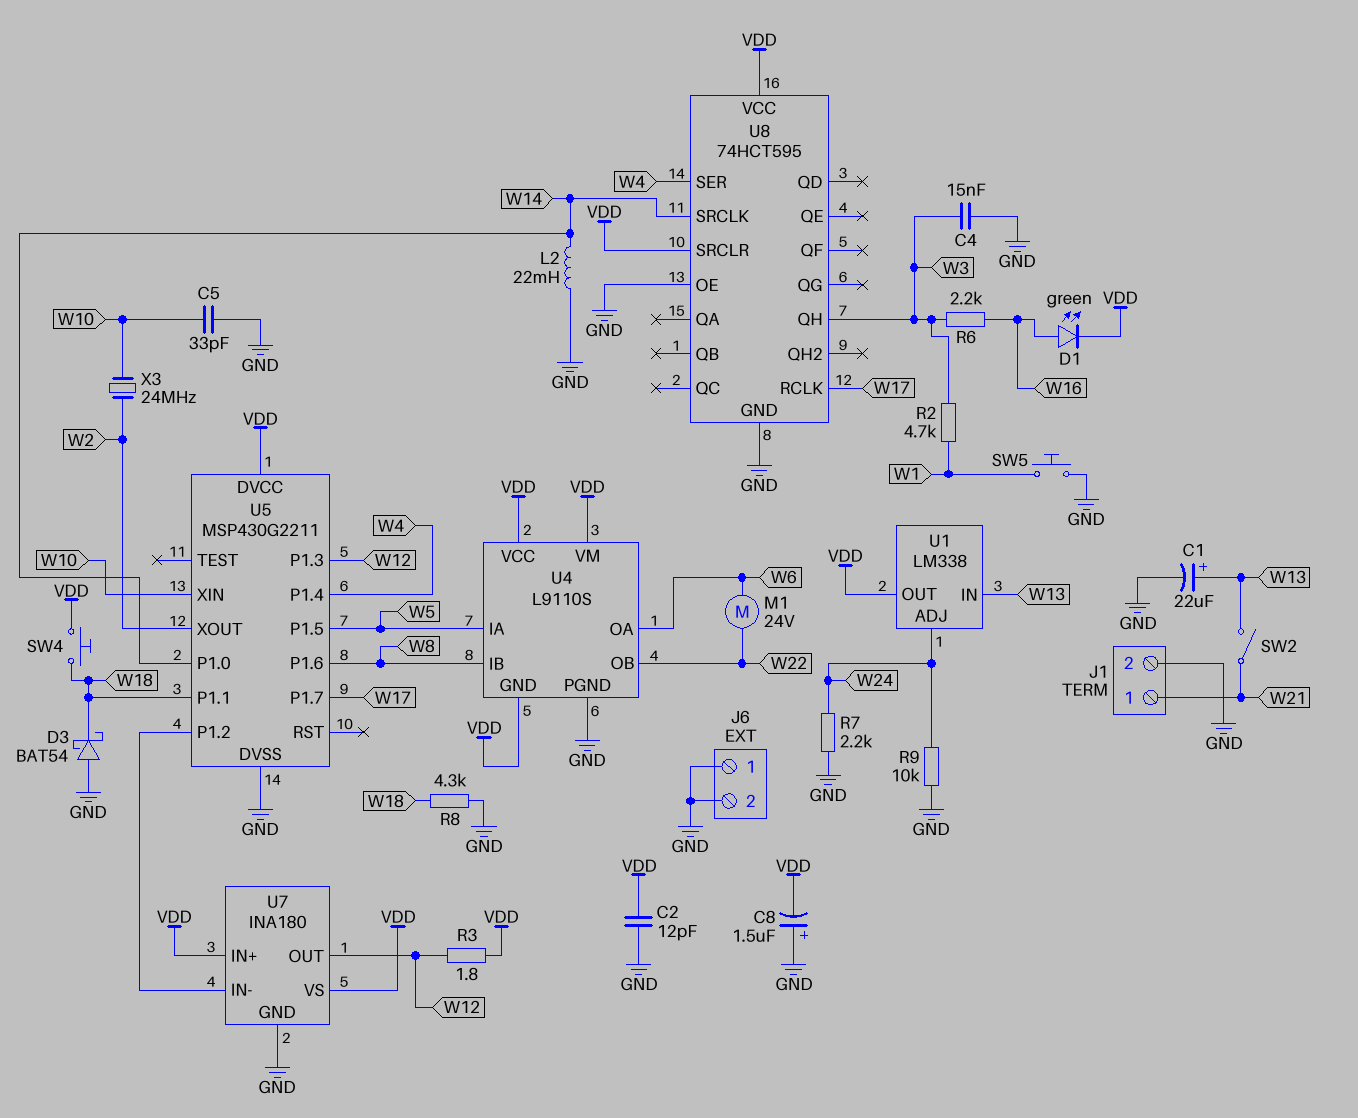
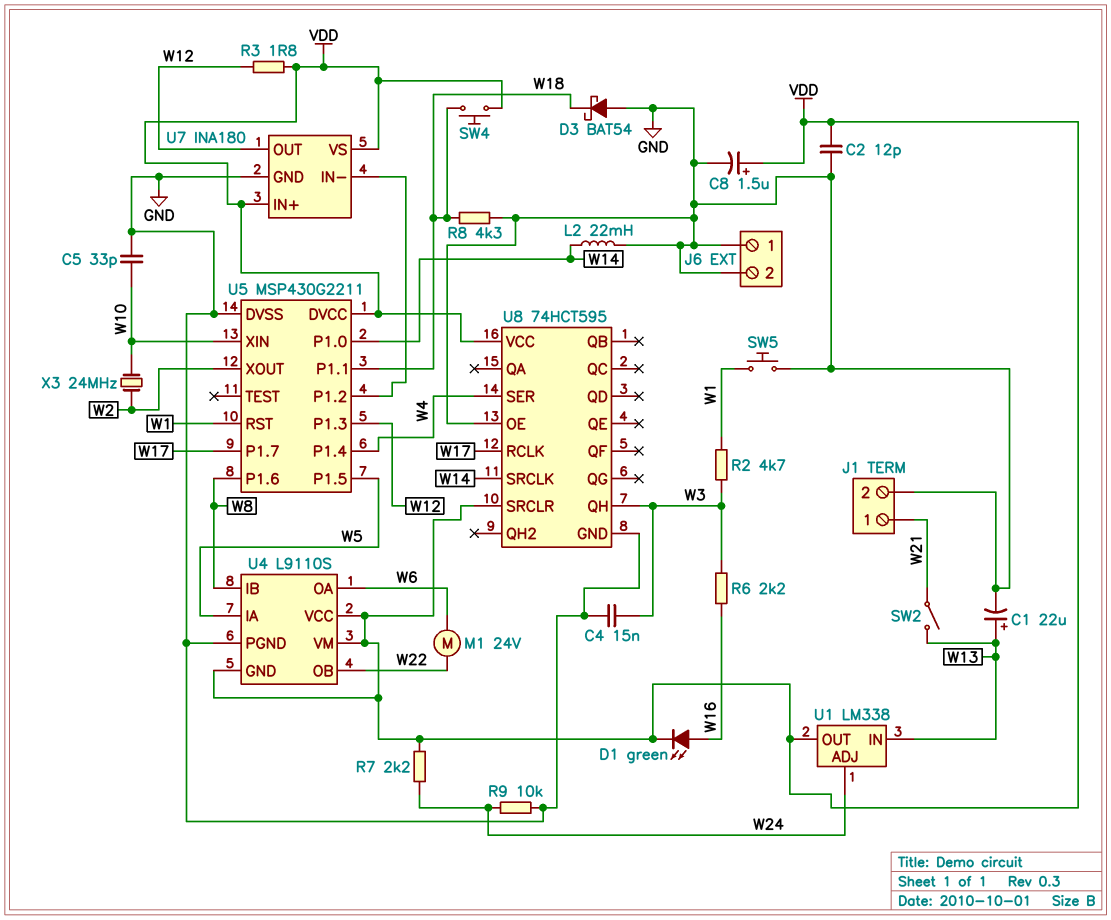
C8: 1.5uF (plus GND, minus VDD) -> 1.5uF (plus VDD, minus GND)
R7: 2.2k (GND, W24) -> 2.2k (VDD, W24)
U5 pin RST: none -> W1

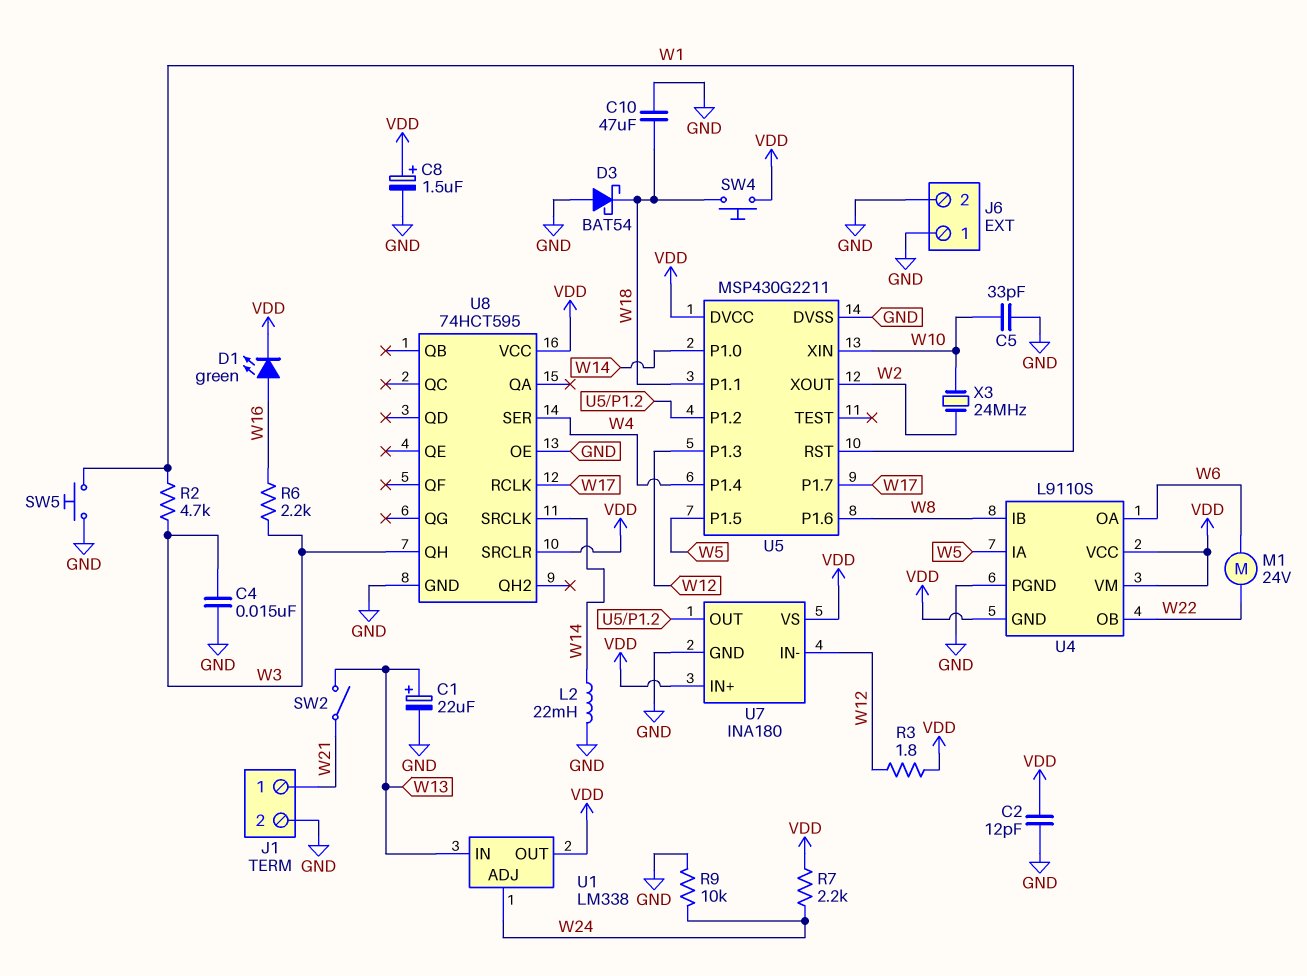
C10: none -> 47uF (GND, W18)
R8: 4.3k (GND, W18) -> none
U7 pin IN-: U5/P1.2 -> W12
U7 pin OUT: W12 -> U5/P1.2

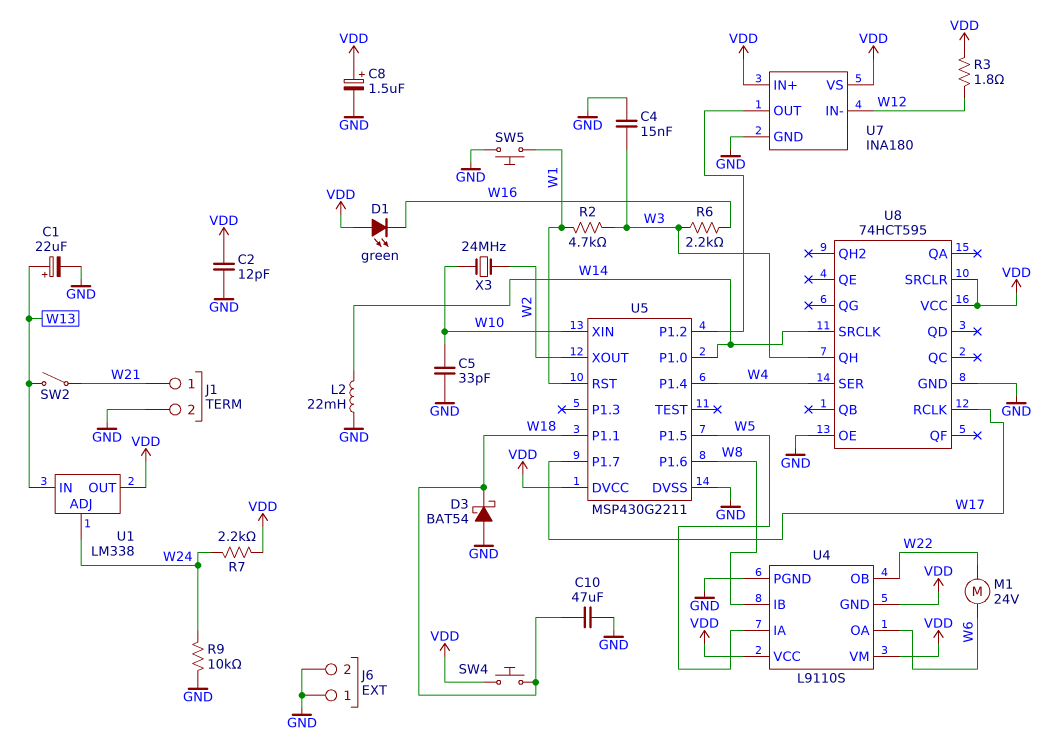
D1: LED green (A W16, K VDD) -> LED green (A VDD, K W16)
U5 pin P1.3: W12 -> none

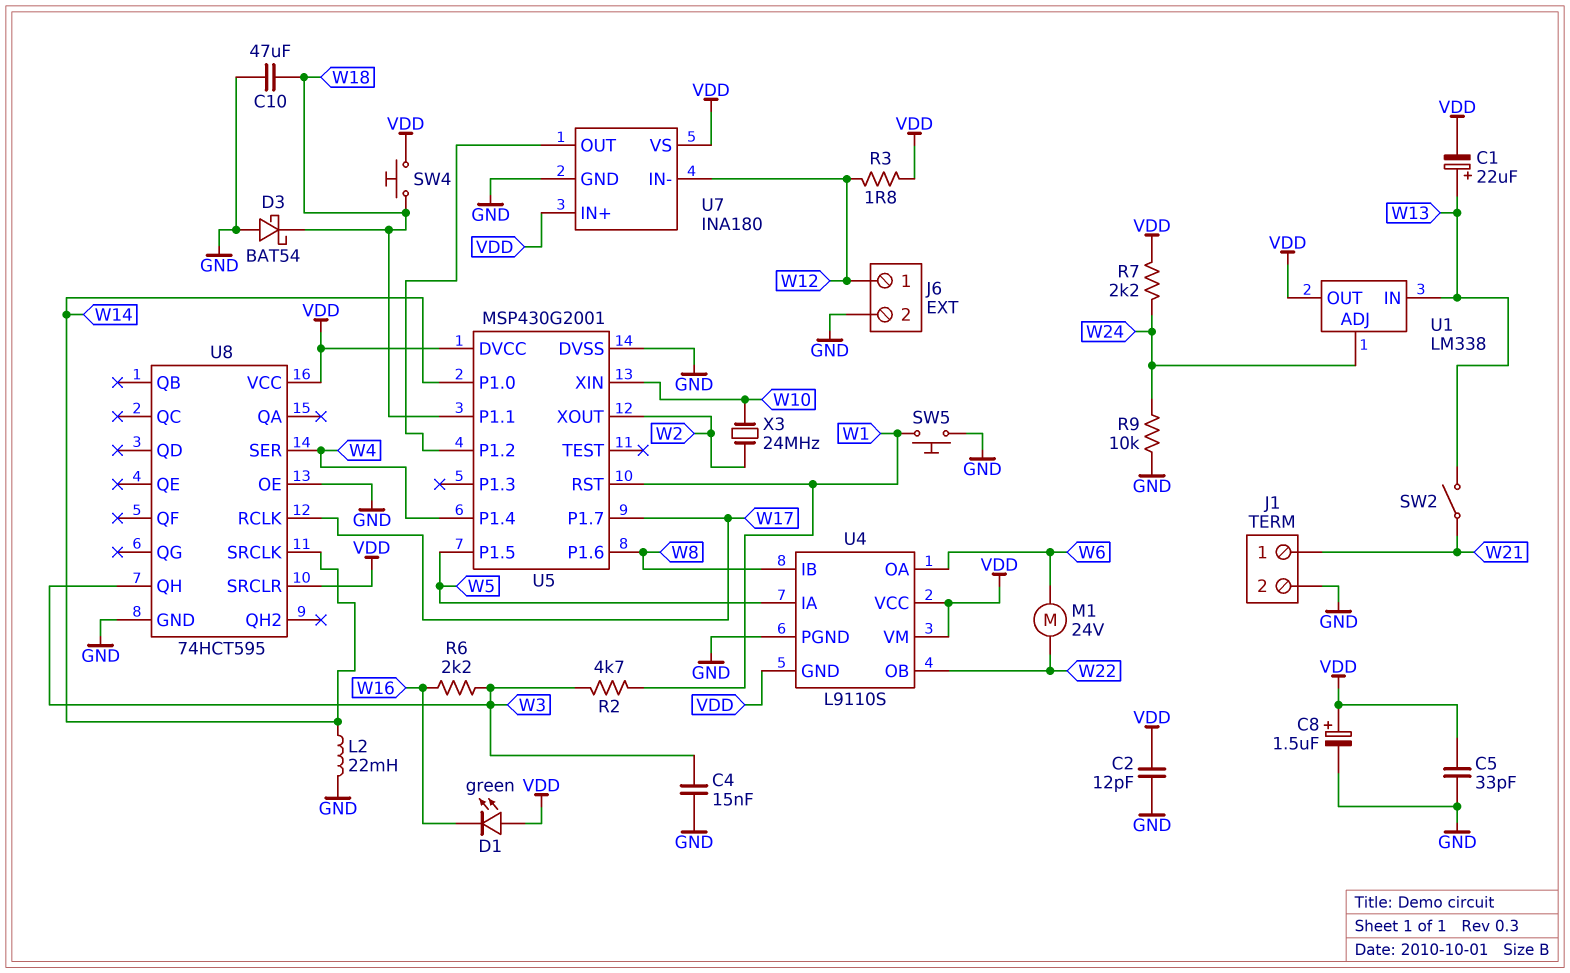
C1: 22uF (plus W13, minus GND) -> 22uF (plus W13, minus VDD)
C5: 33pF (GND, W10) -> 33pF (GND, VDD)
J6 pin 1: GND -> W12
U5: MSP430G2211 -> MSP430G2001

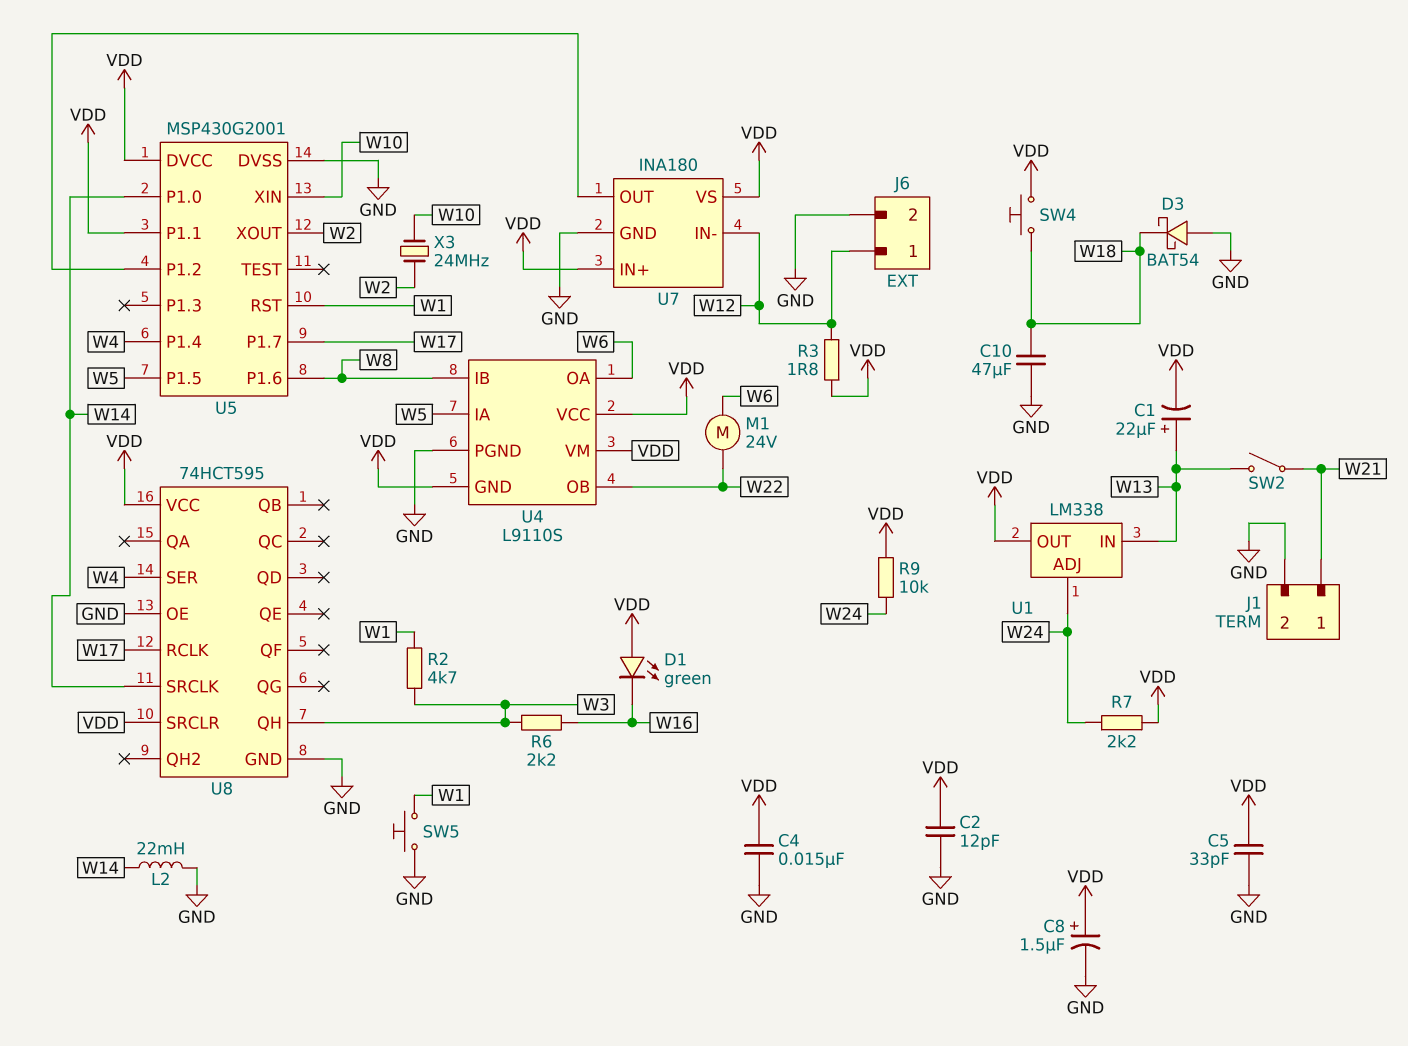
C4: 15nF (GND, W3) -> 15nF (GND, VDD)
R9: 10k (GND, W24) -> 10k (VDD, W24)
U5 pin P1.1: W18 -> VDD

